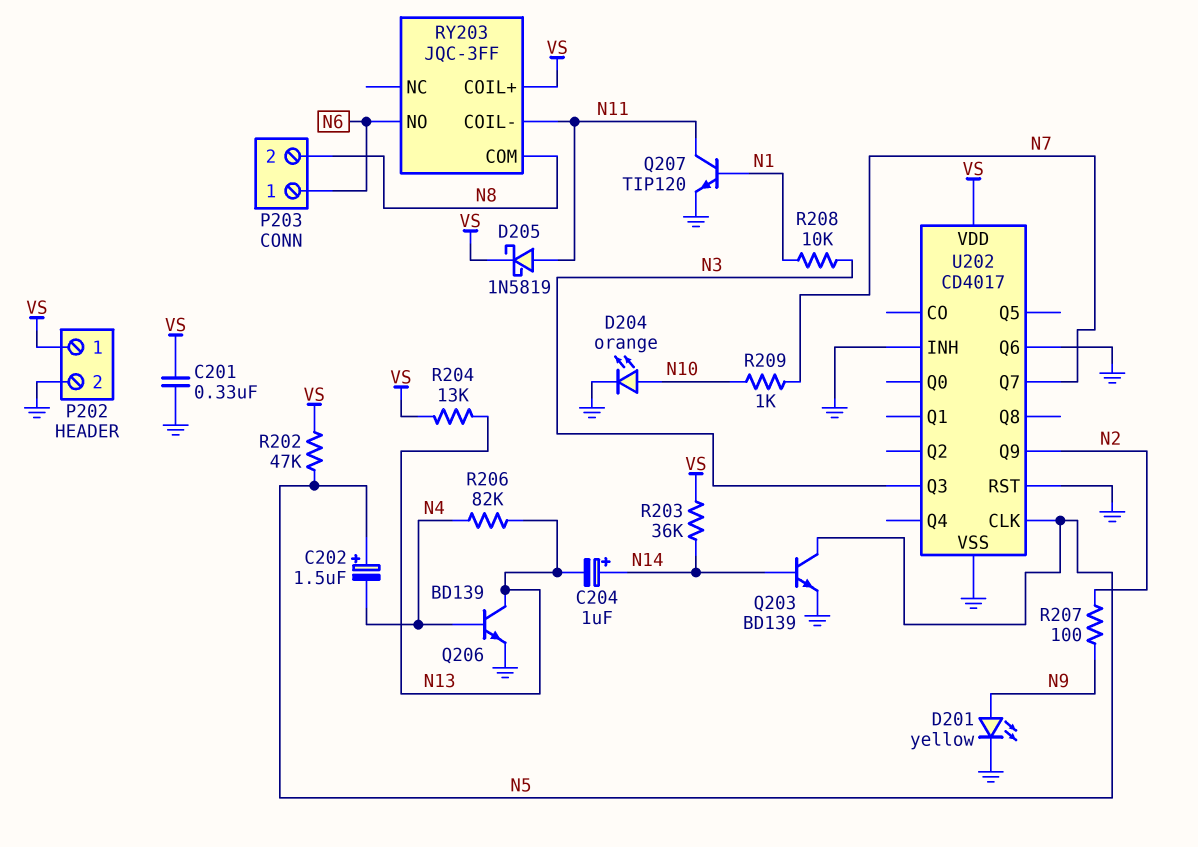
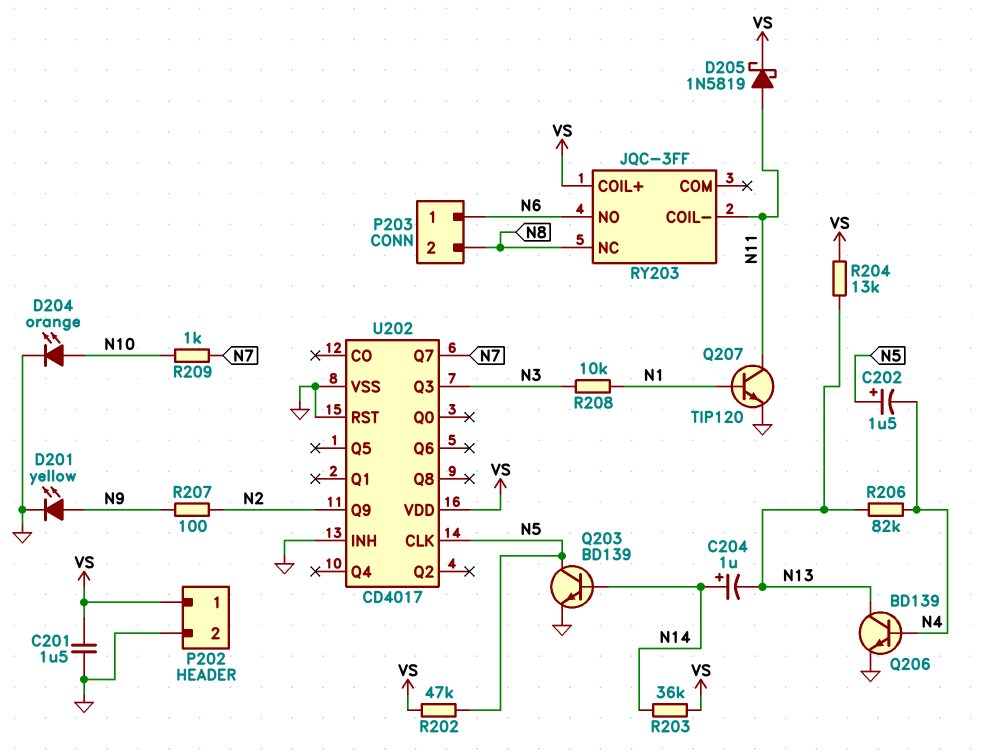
C201: 330nF (GND, VS) -> 1.5uF (GND, VS)
RY203 pin COM: N8 -> none
RY203 pin NC: none -> N8
U202 pin Q6: GND -> none

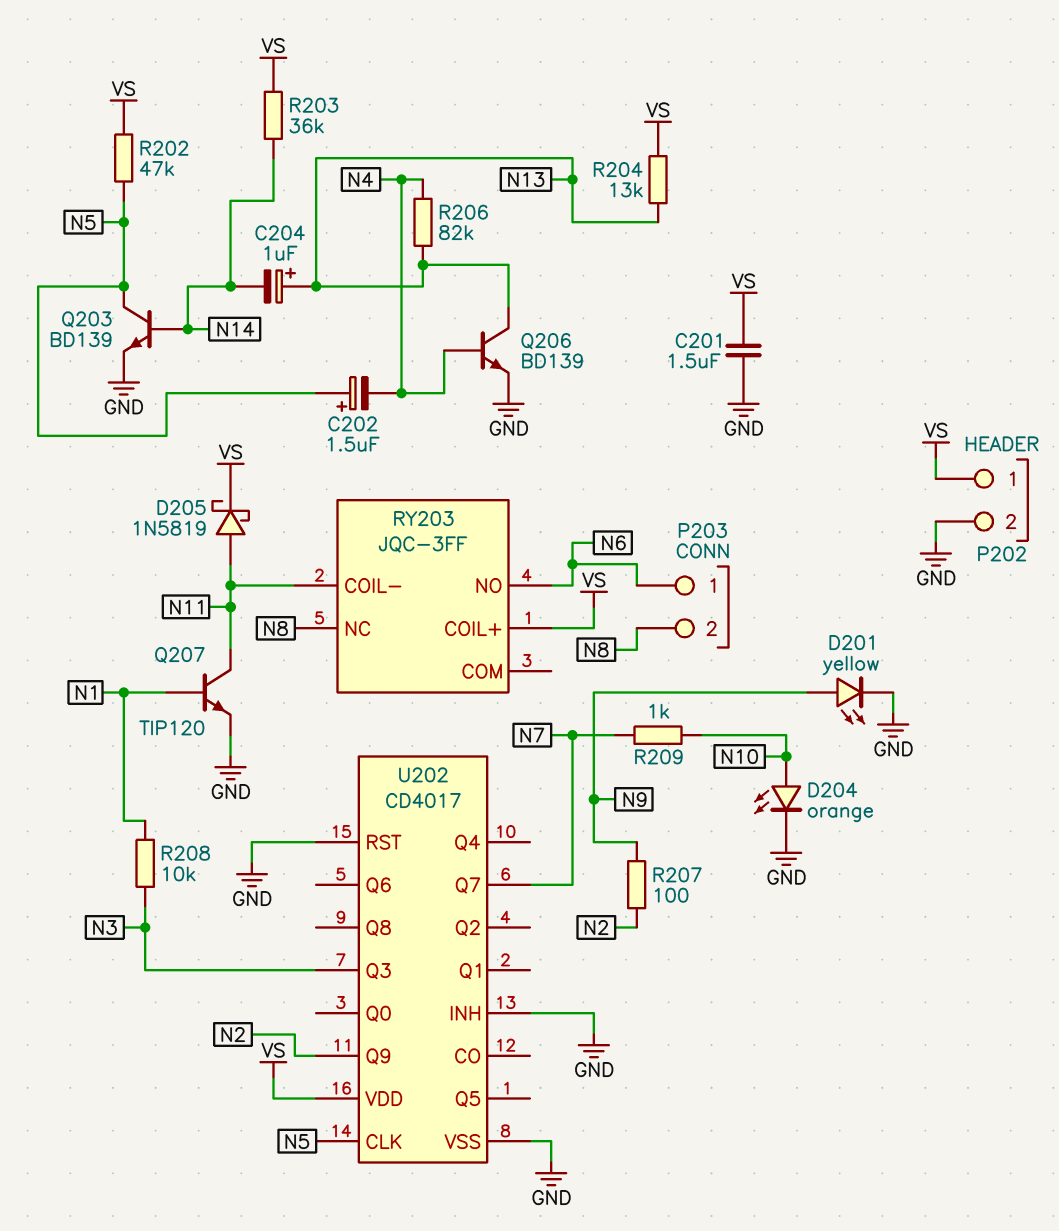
C204: 1uF (plus N14, minus N13) -> 1uF (plus N13, minus N14)

